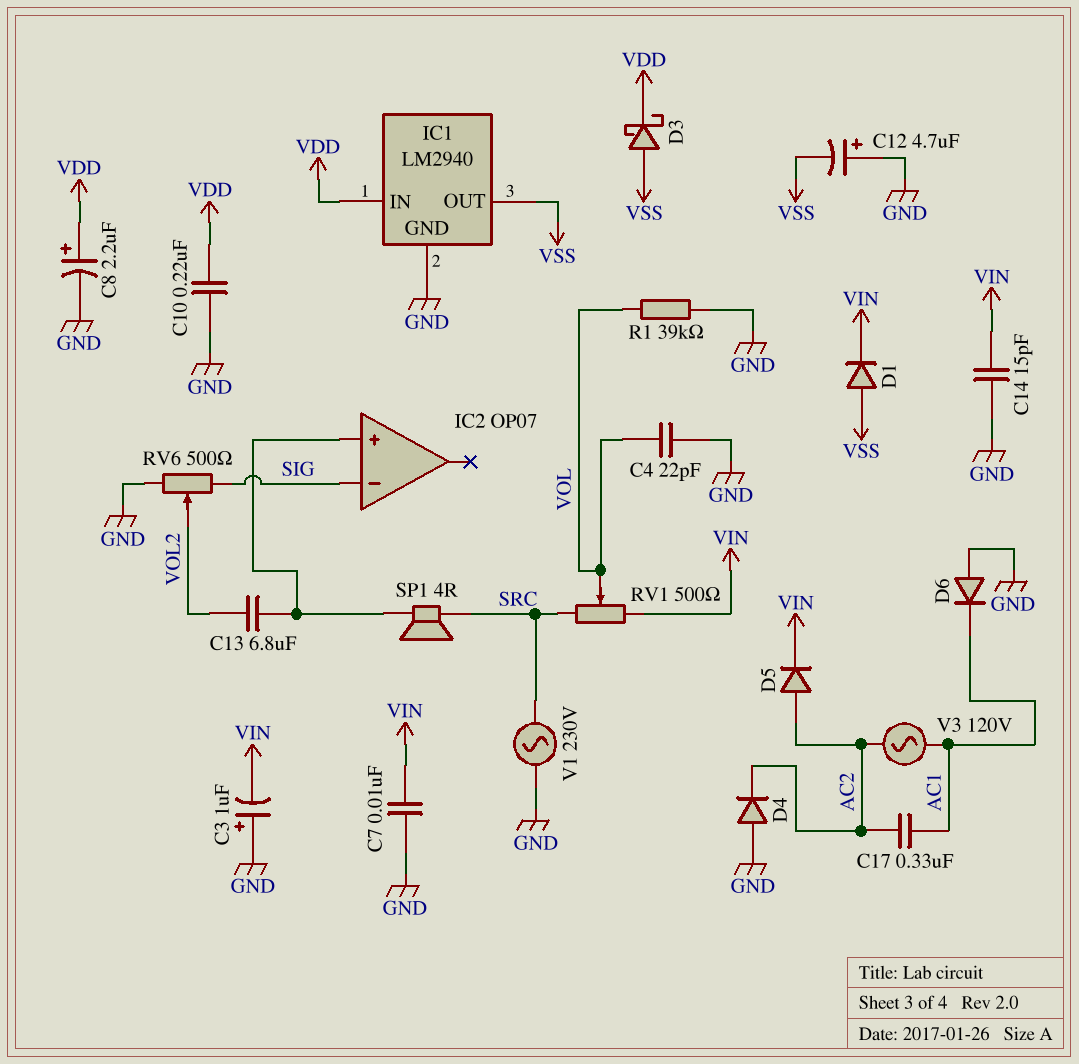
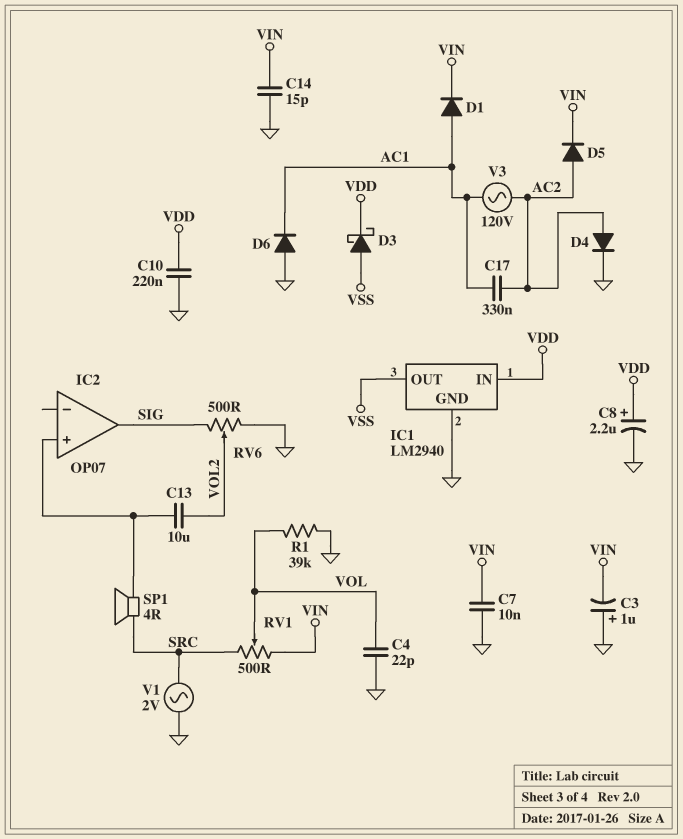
C12: 4.7uF (plus GND, minus VSS) -> none
C13: 6.8uF (IC2/in+, VOL2) -> 10uF (IC2/in+, VOL2)
D1: diode (A VSS, K VIN) -> diode (A AC1, K VIN)
D4: diode (A GND, K AC2) -> diode (A AC2, K GND)
IC2 pin in-: SIG -> none
IC2 pin out: none -> SIG
V1: AC 230V (GND, SRC) -> AC 2V (GND, SRC)

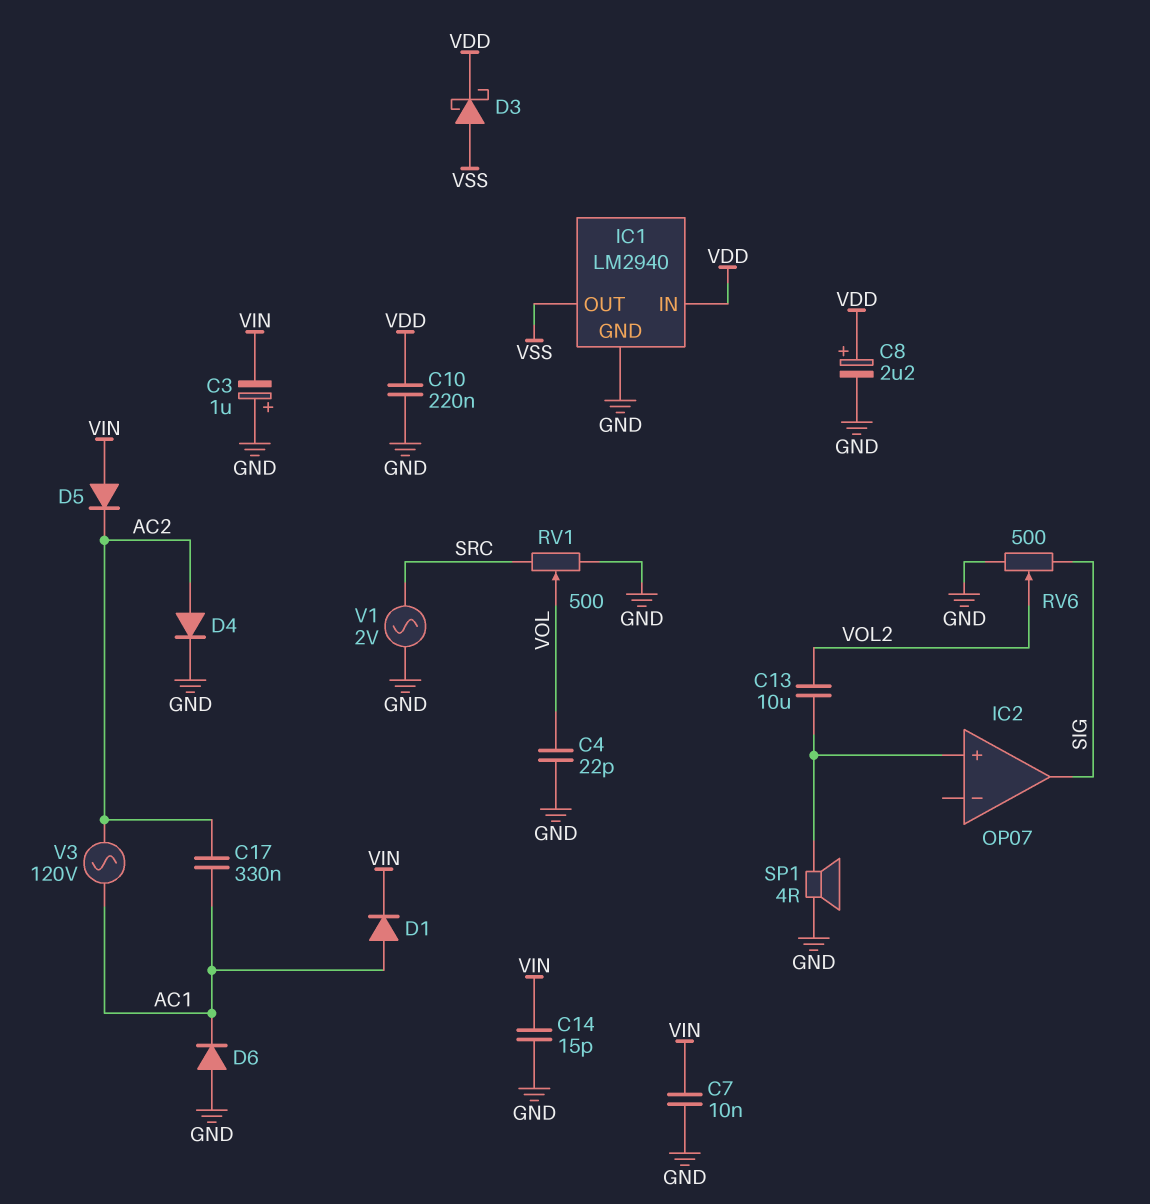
D5: diode (A AC2, K VIN) -> diode (A VIN, K AC2)
R1: 39k (GND, VOL) -> none
RV1: 500 (SRC, VIN, wiper VOL) -> 500 (GND, SRC, wiper VOL)
SP1: speaker 4R (IC2/in+, SRC) -> speaker 4R (GND, IC2/in+)

